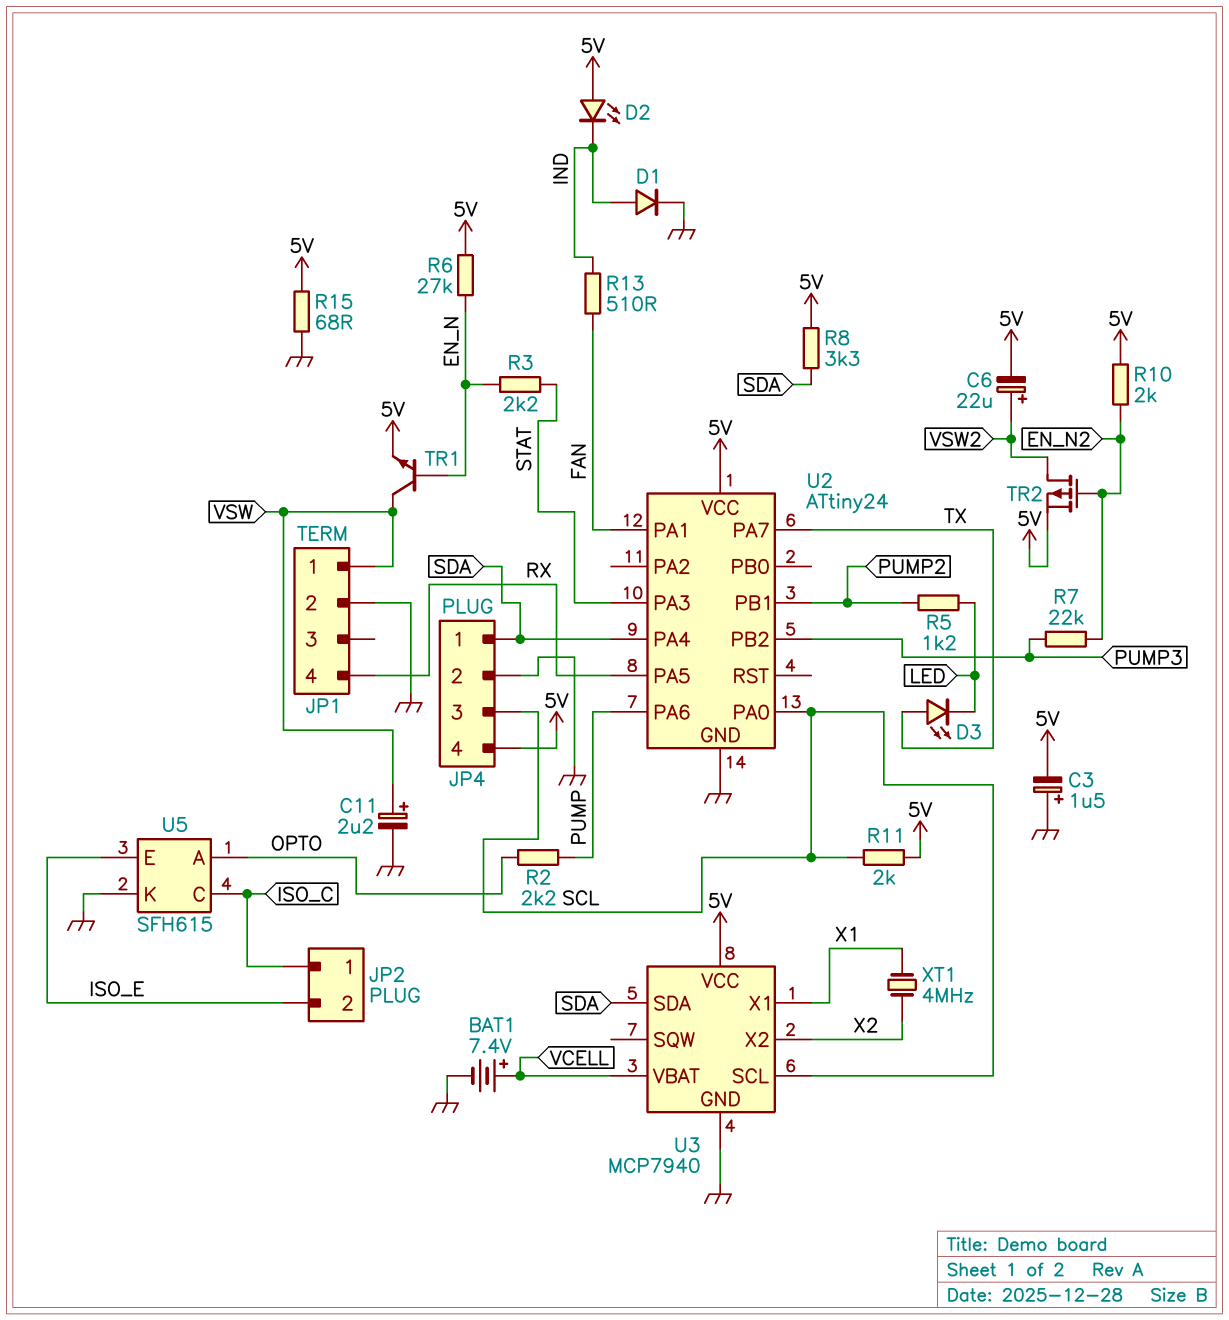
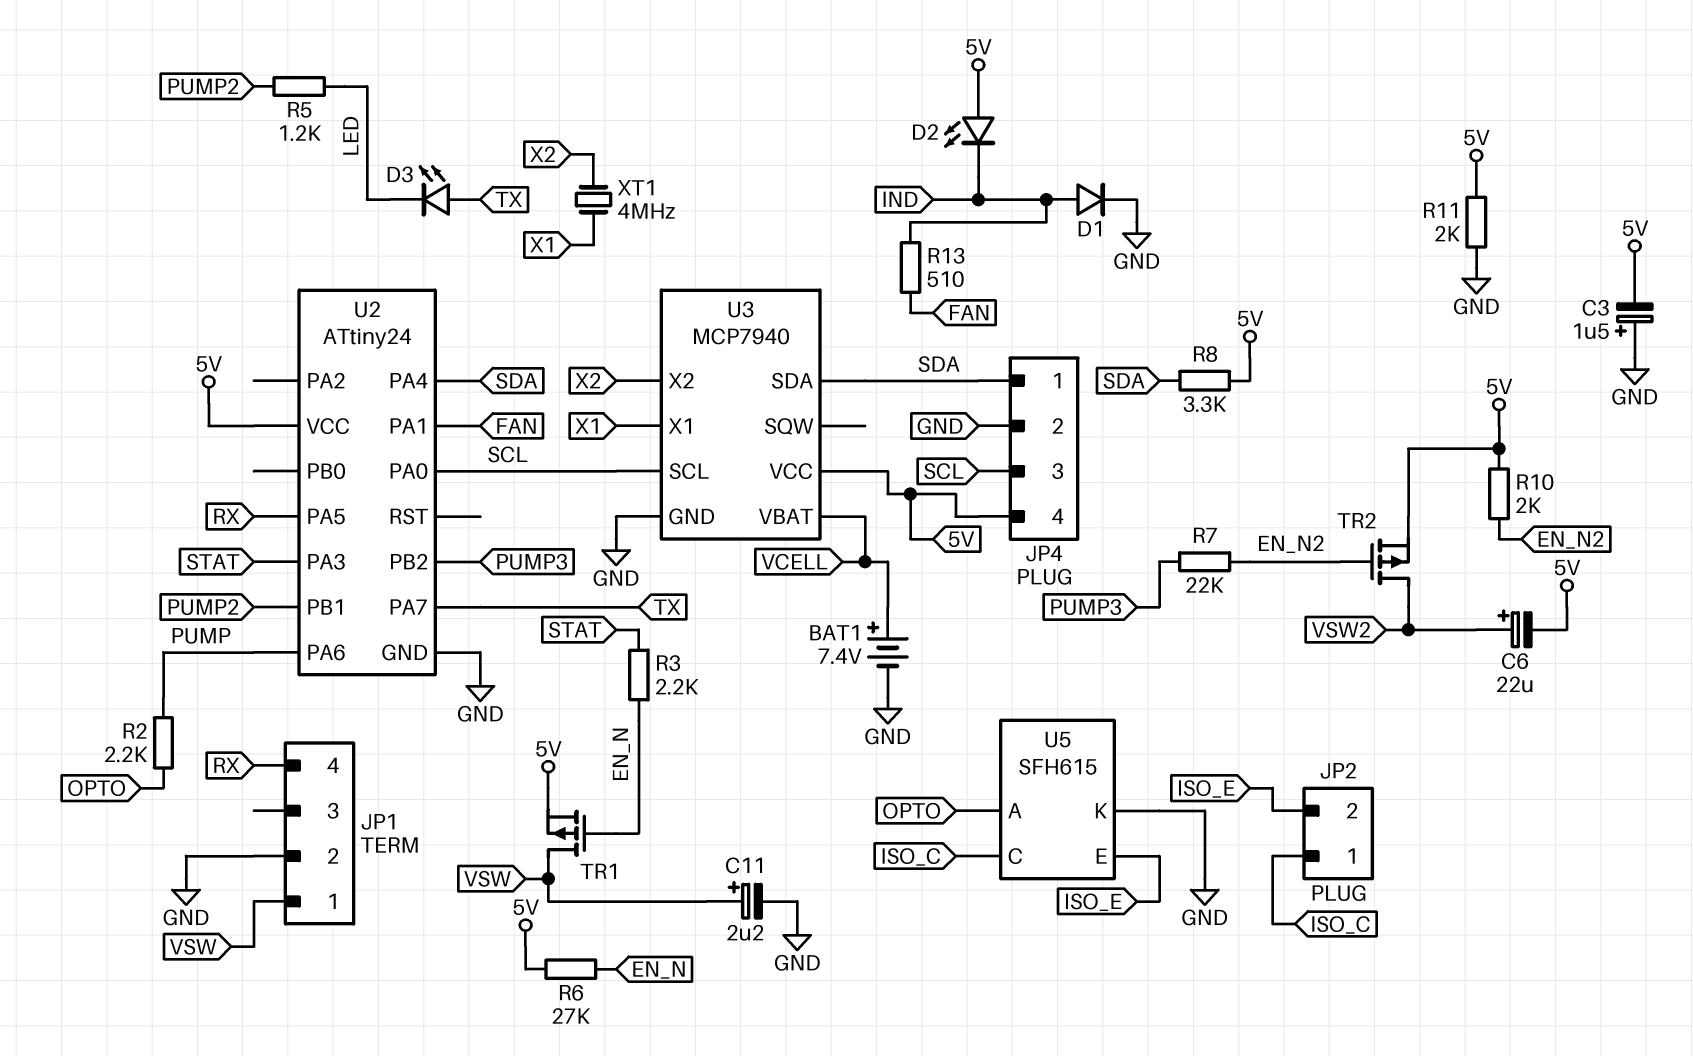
R11: 2k (5V, SCL) -> 2k (5V, GND)
R15: 68 (5V, GND) -> none
TR1: NPN (B EN_N, C VSW, E 5V) -> PMOS (G EN_N, D VSW, S 5V)

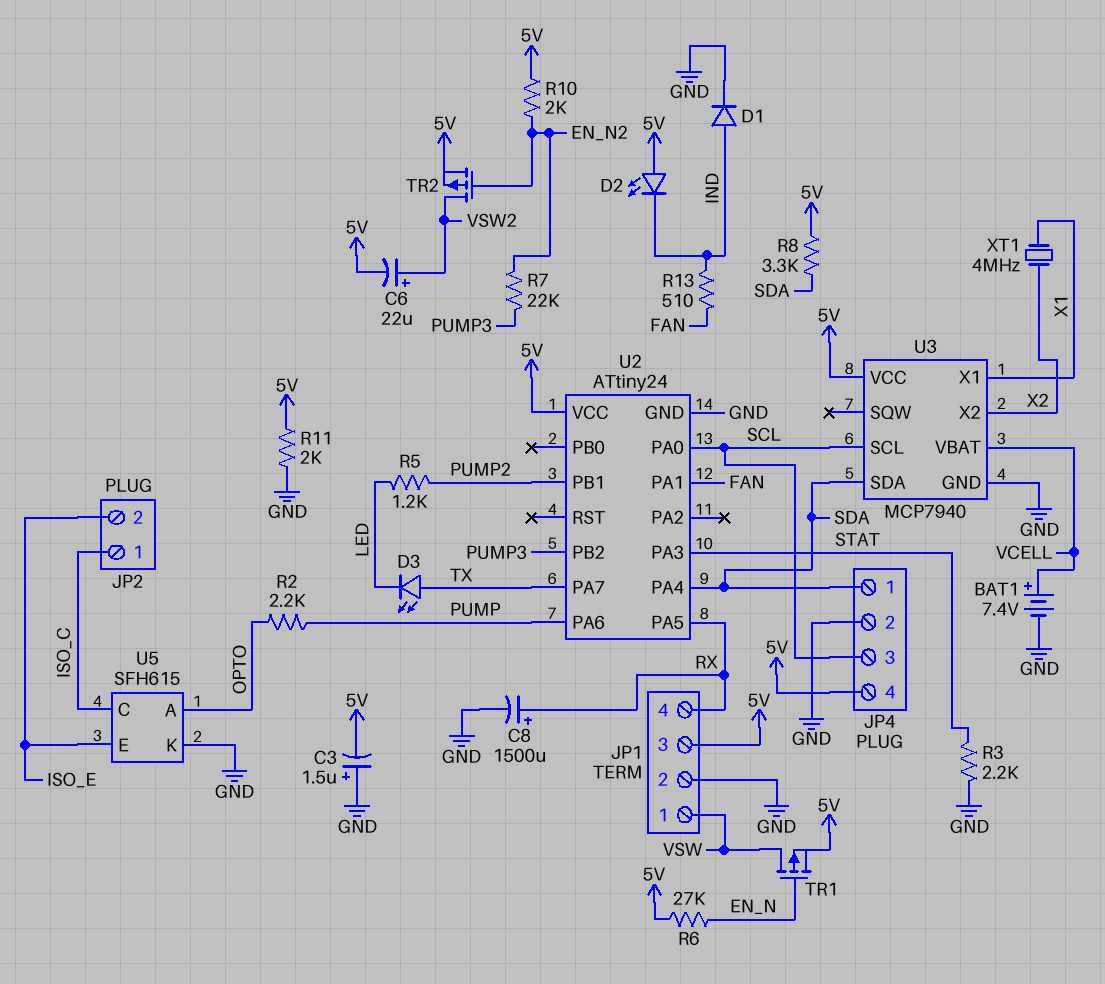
C8: none -> 1500uF (plus RX, minus GND)
C11: 2.2uF (plus VSW, minus GND) -> none
JP1 pin 3: none -> 5V
R3: 2.2k (EN_N, STAT) -> 2.2k (GND, STAT)

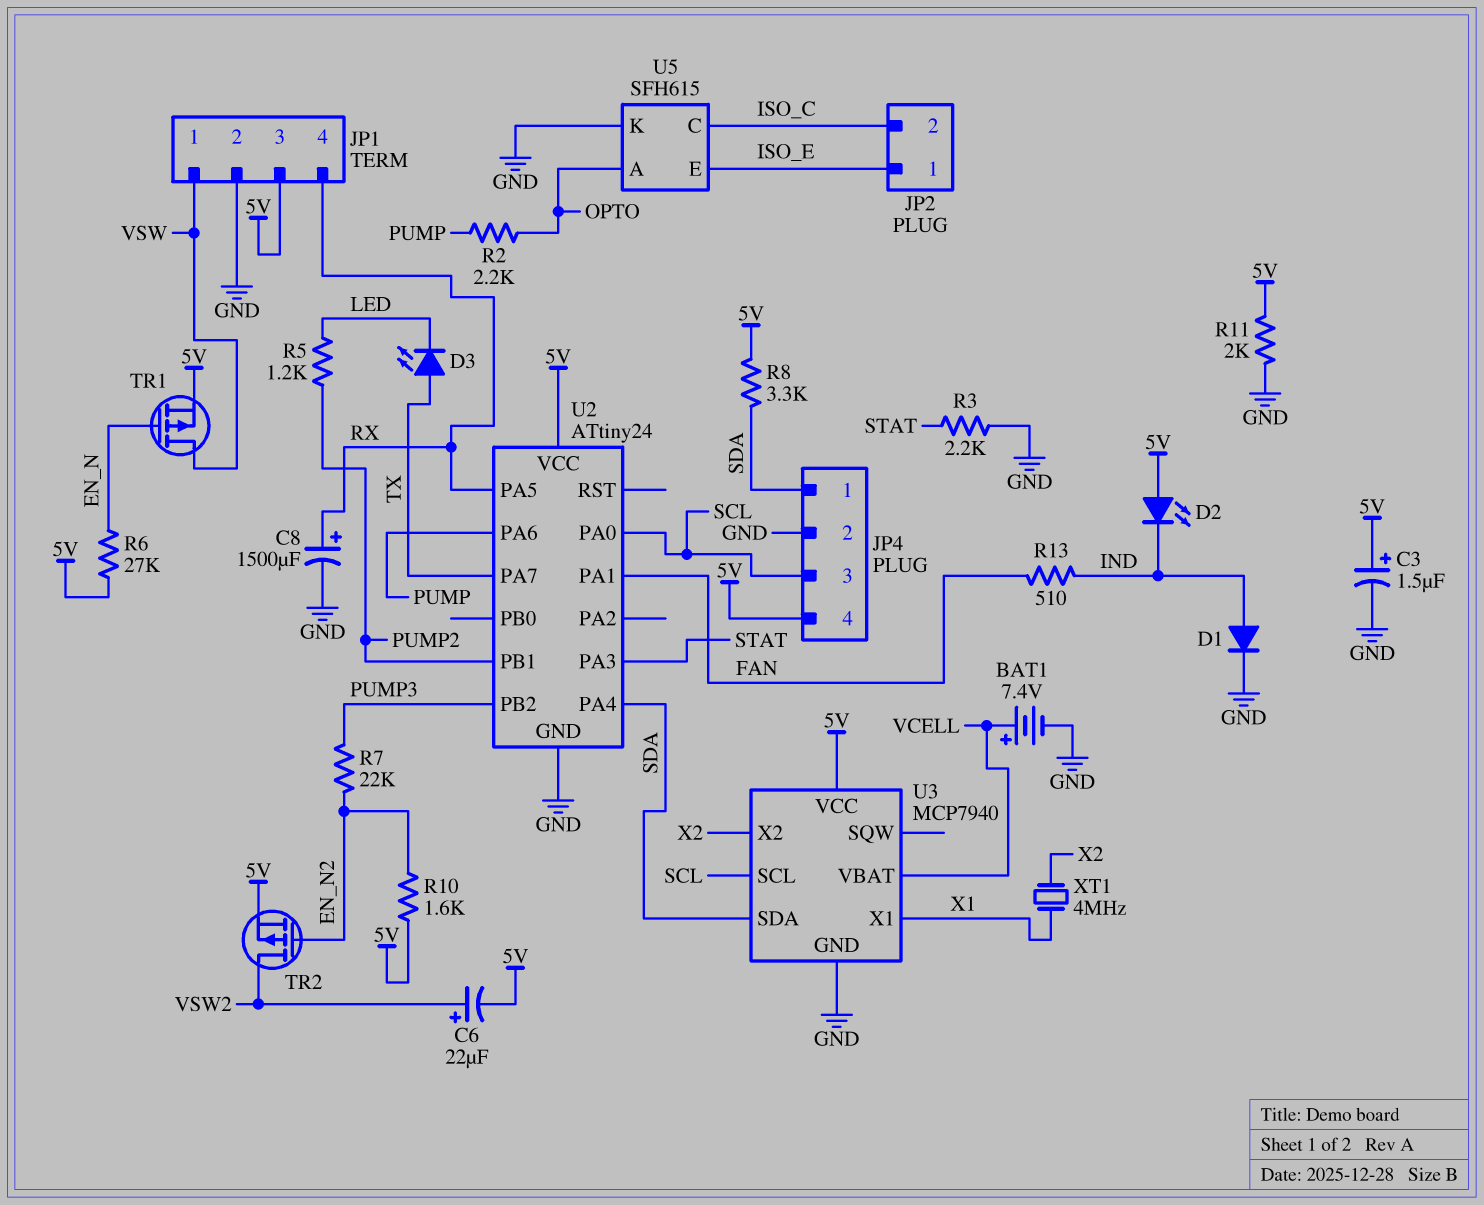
C3: 1.5uF (plus GND, minus 5V) -> 1.5uF (plus 5V, minus GND)
JP2 pin 1: ISO_C -> ISO_E
JP2 pin 2: ISO_E -> ISO_C
R10: 2k (5V, EN_N2) -> 1.6k (5V, EN_N2)

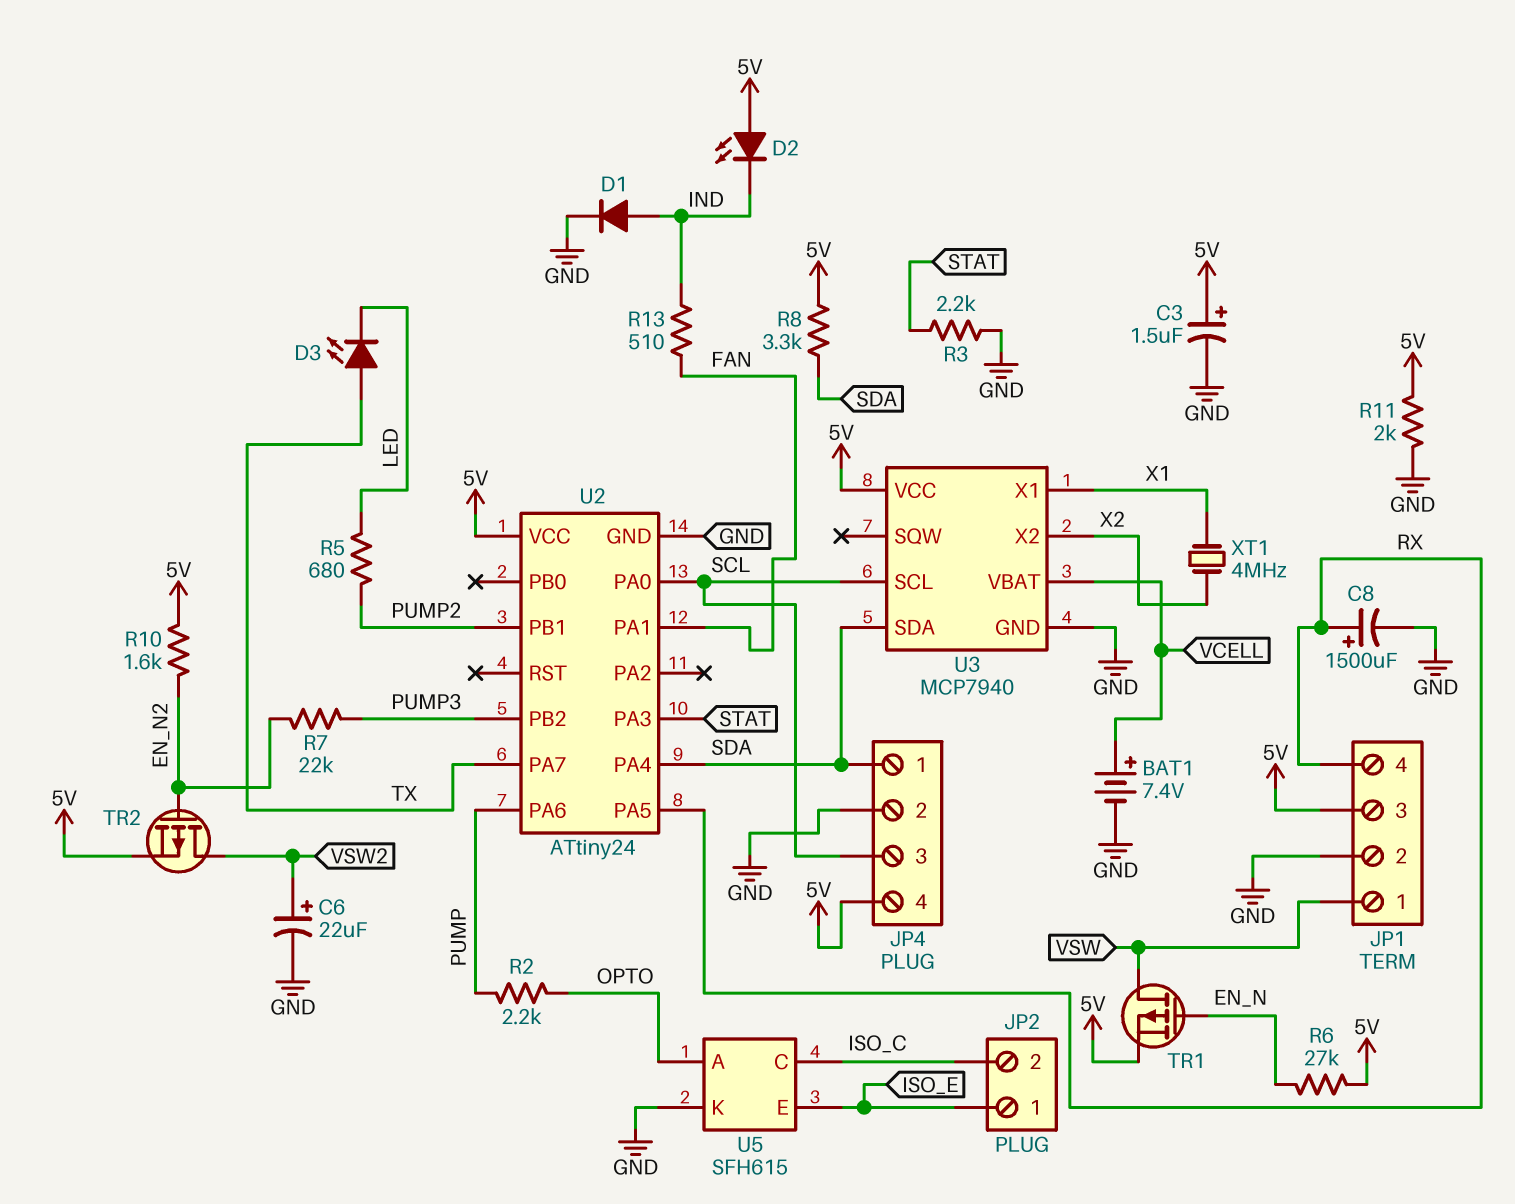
C6: 22uF (plus VSW2, minus 5V) -> 22uF (plus VSW2, minus GND)
R5: 1.2k (LED, PUMP2) -> 680 (LED, PUMP2)

